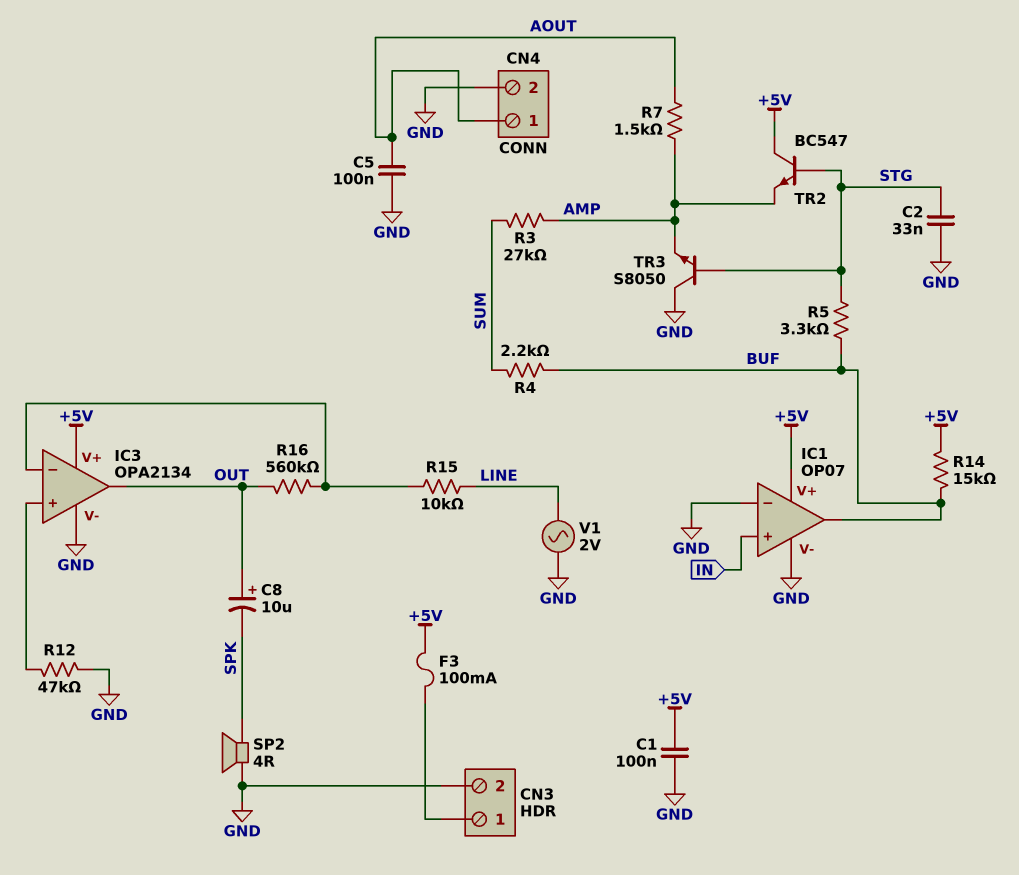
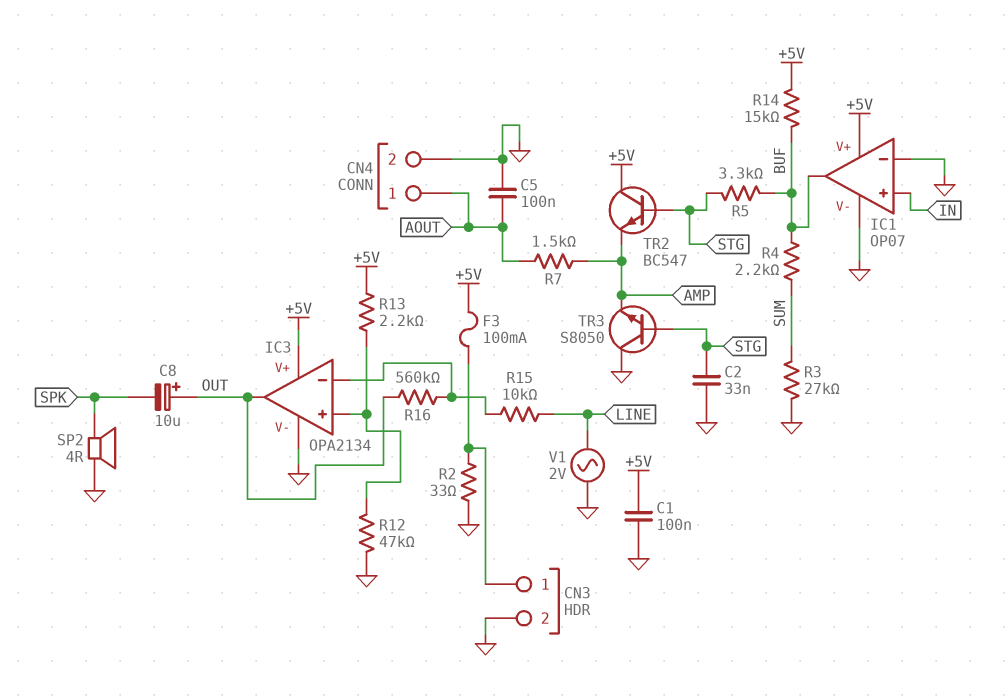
R2: none -> 33 (CN3/1, GND)
R3: 27k (AMP, SUM) -> 27k (GND, SUM)
R13: none -> 2.2k (+5V, IC3/in+)

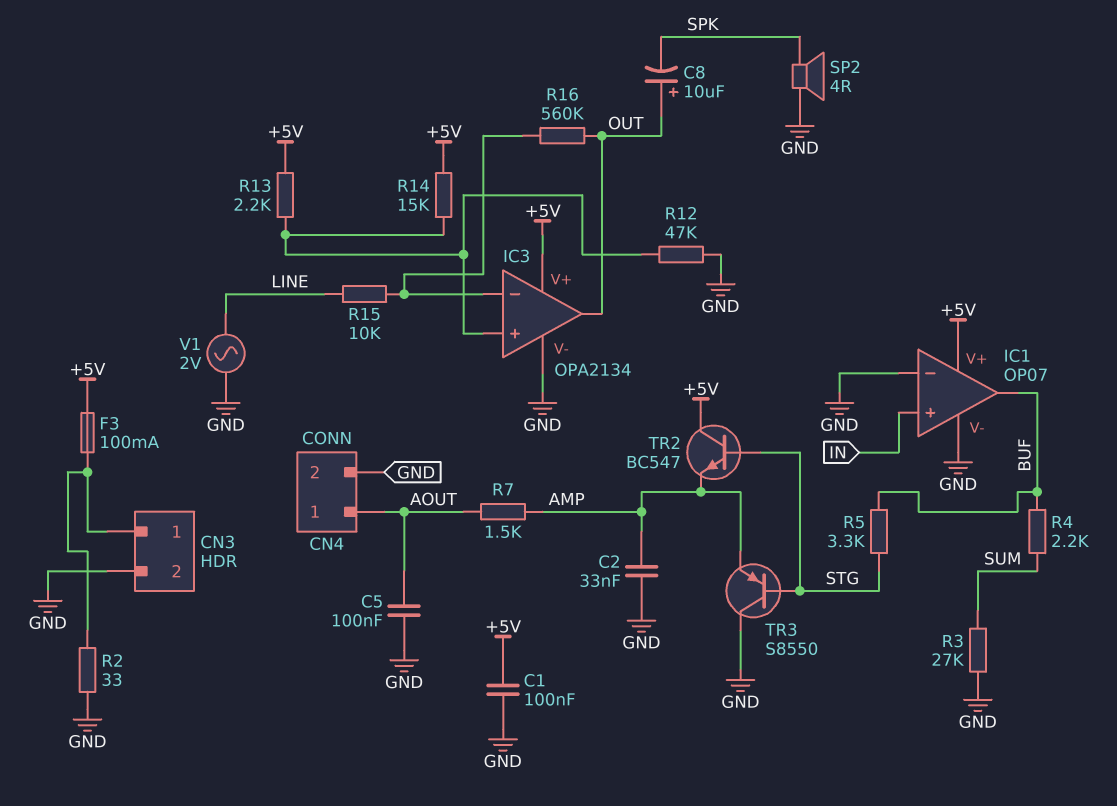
C2: 33nF (GND, STG) -> 33nF (AMP, GND)
R14: 15k (+5V, BUF) -> 15k (+5V, IC3/in+)
TR3: NPN S8050 (B STG, C GND, E AMP) -> PNP S8550 (B STG, C GND, E AMP)

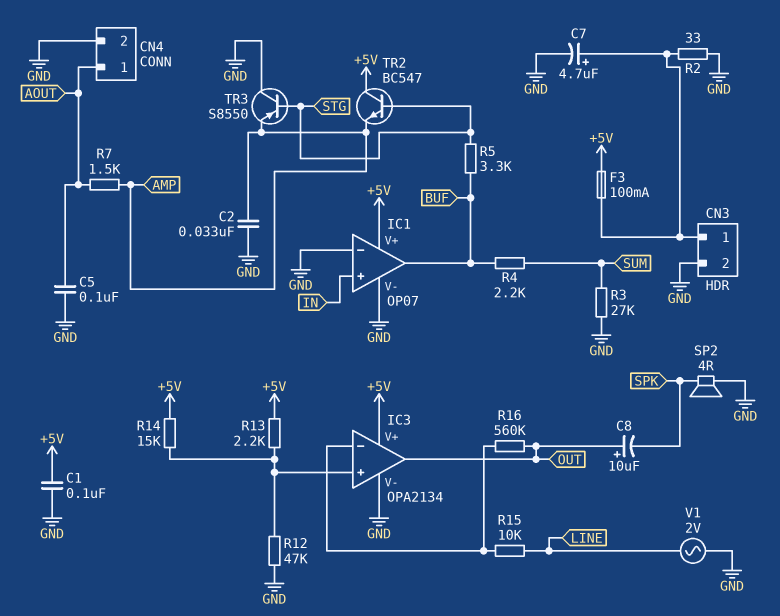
C7: none -> 4.7uF (plus CN3/1, minus GND)

